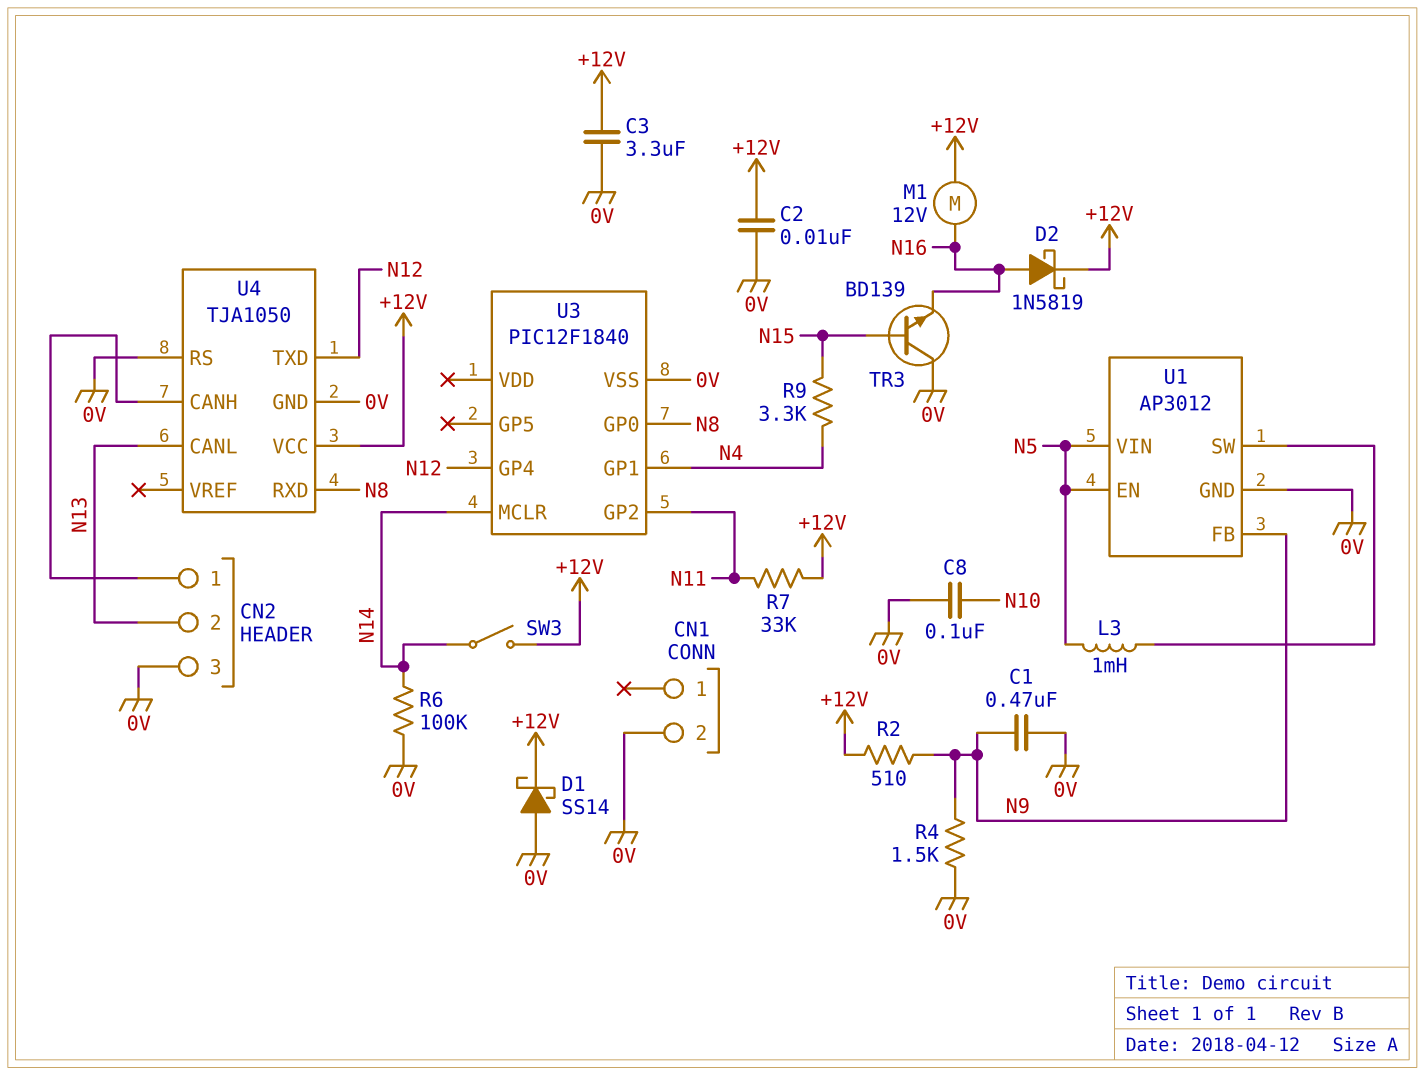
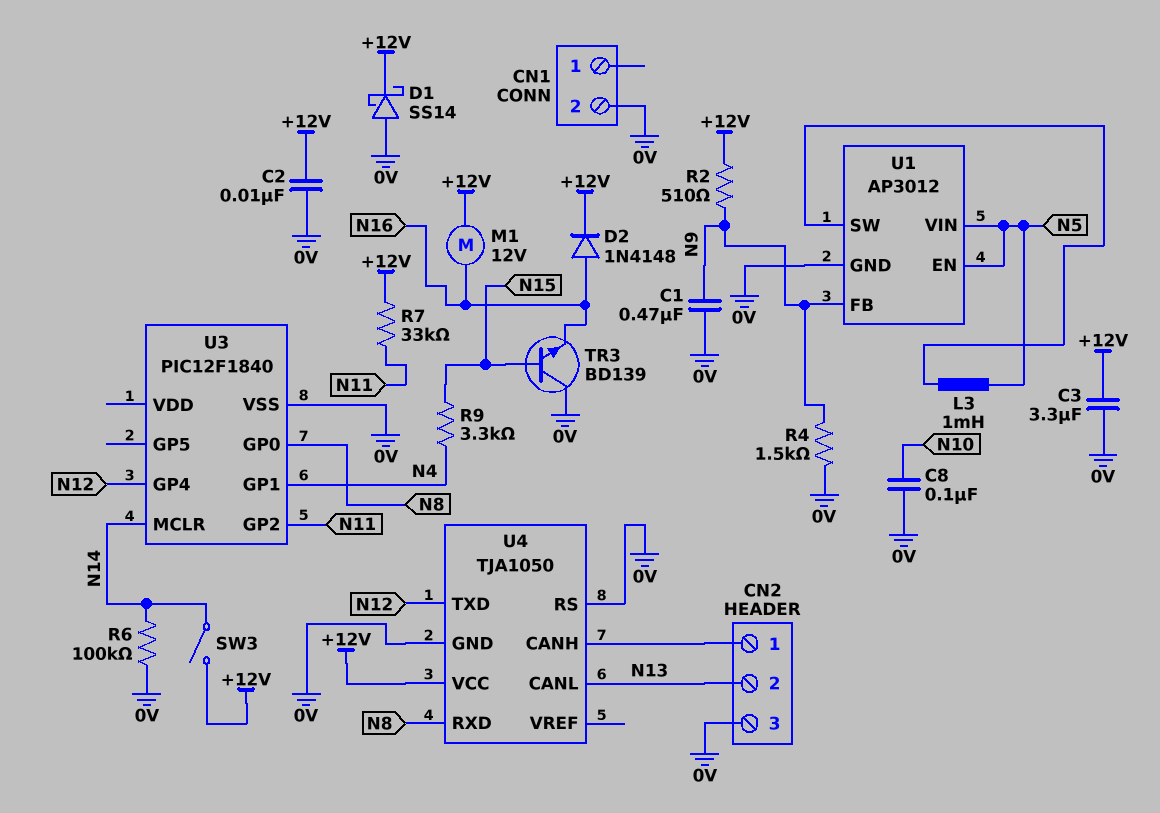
D2: schottky 1N5819 (A N16, K +12V) -> diode 1N4148 (A N16, K +12V)

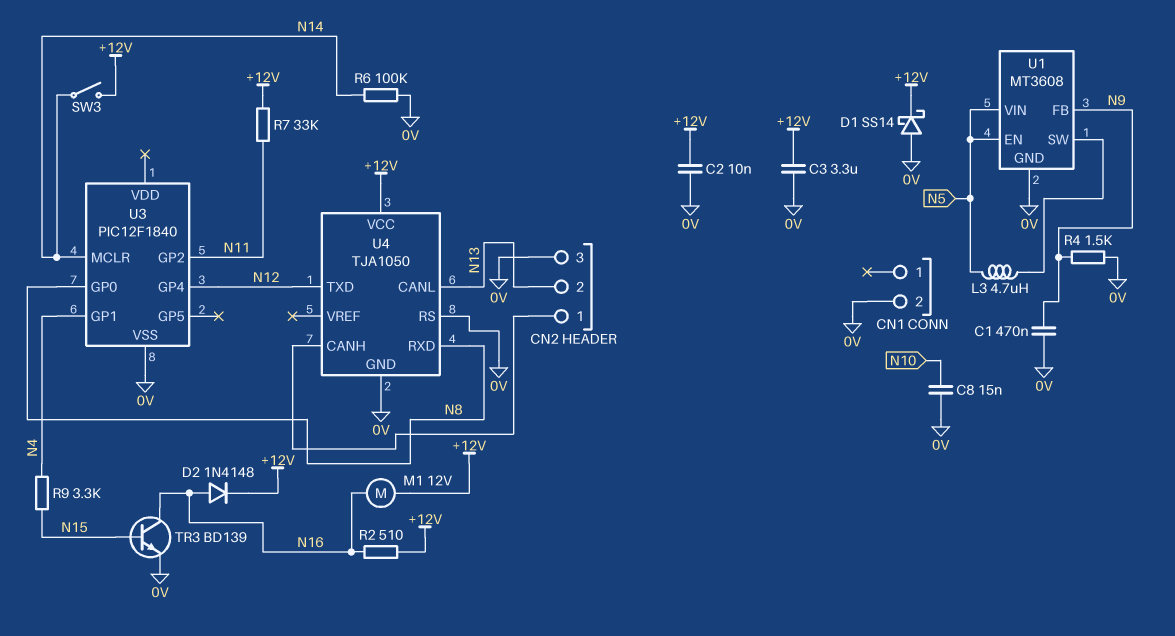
C8: 100nF (0V, N10) -> 15nF (0V, N10)
L3: 1mH (N5, U1/SW) -> 4.7uH (N5, U1/SW)
R2: 510 (+12V, N9) -> 510 (+12V, N16)
TR3: NPN BD139 (B N15, C 0V, E N16) -> NPN BD139 (B N15, C N16, E 0V)
U1: AP3012 -> MT3608

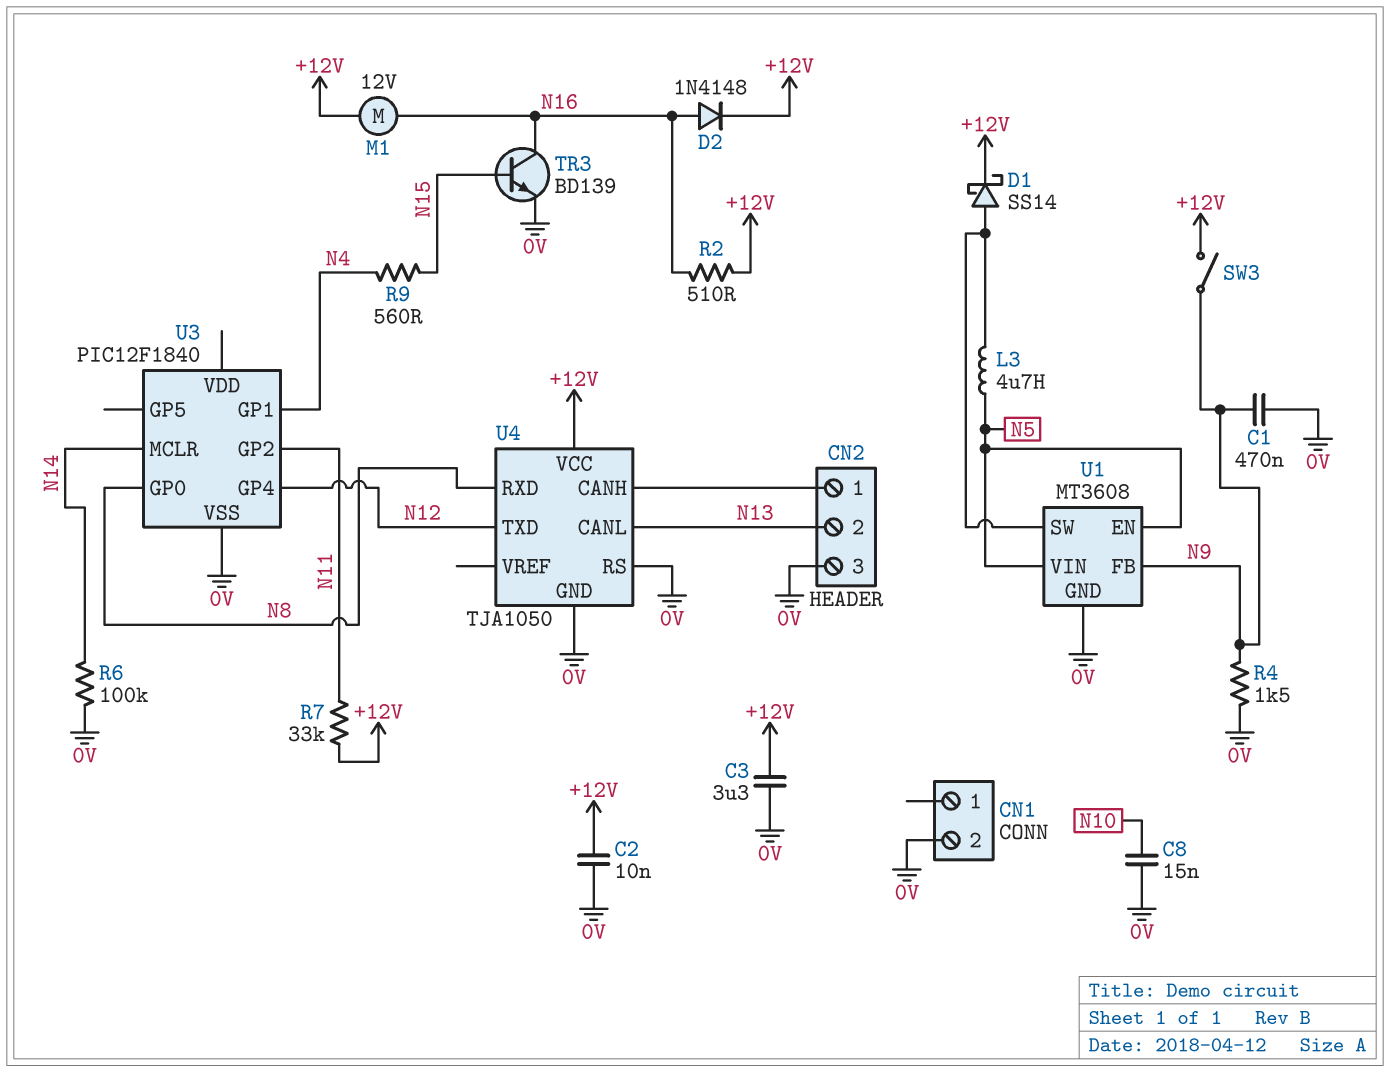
D1: schottky SS14 (A 0V, K +12V) -> schottky SS14 (A U1/SW, K +12V)
R9: 3.3k (N4, N15) -> 560 (N4, N15)
SW3: switch (+12V, N14) -> switch (+12V, N9)

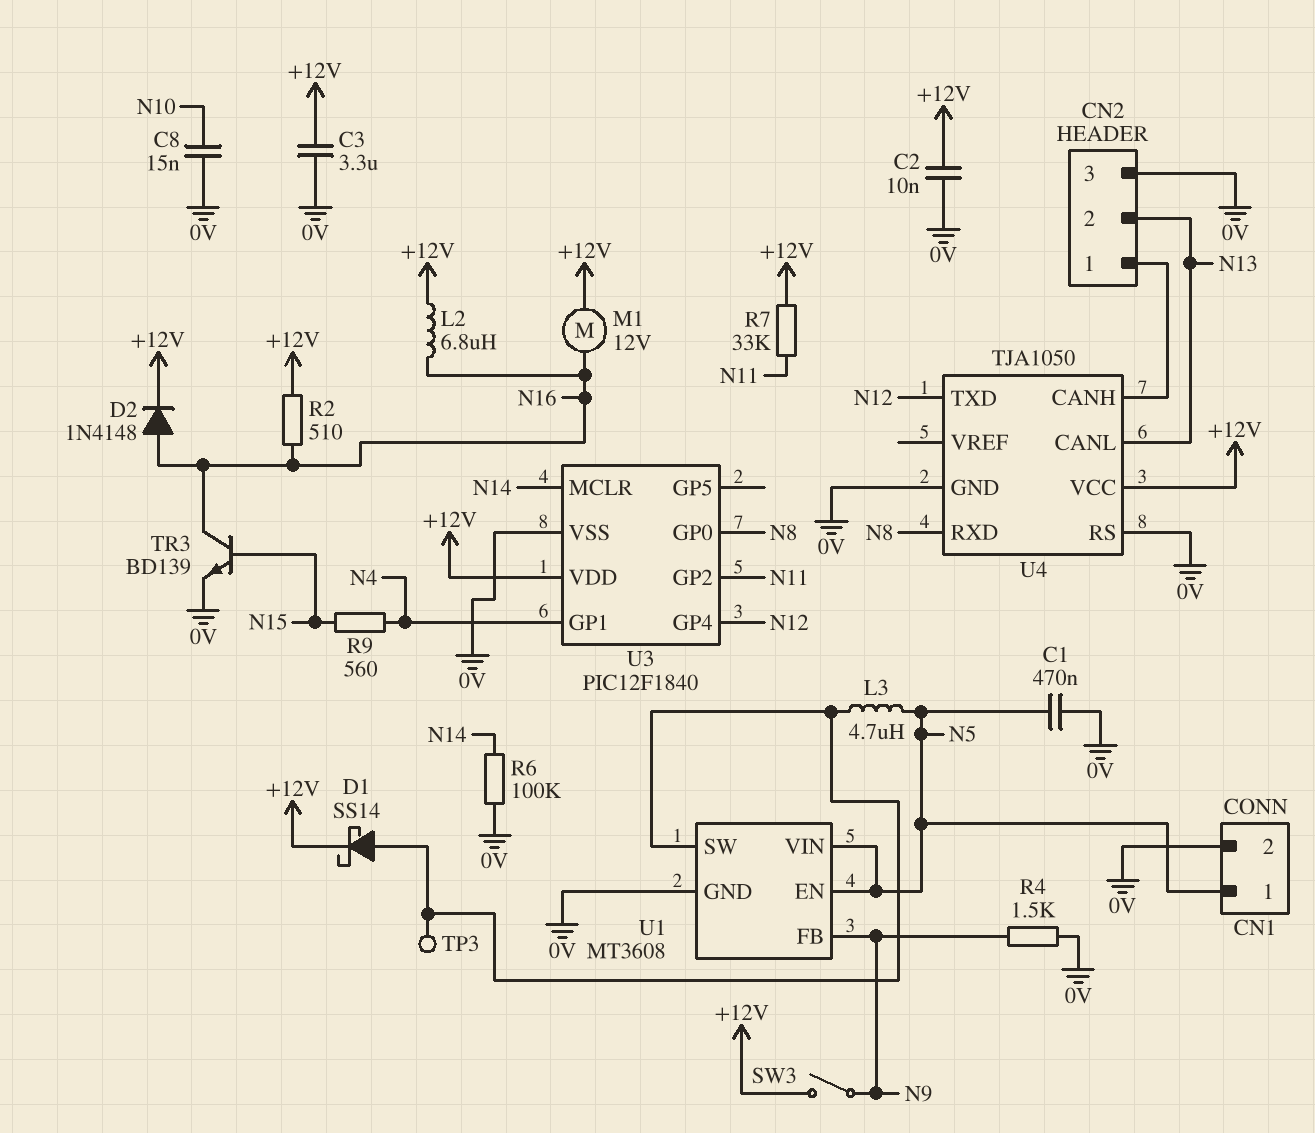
C1: 470nF (0V, N9) -> 470nF (0V, N5)
CN1 pin 1: none -> N5
L2: none -> 6.8uH (+12V, N16)
TP3: none -> test point (U1/SW)
U3 pin VDD: none -> +12V

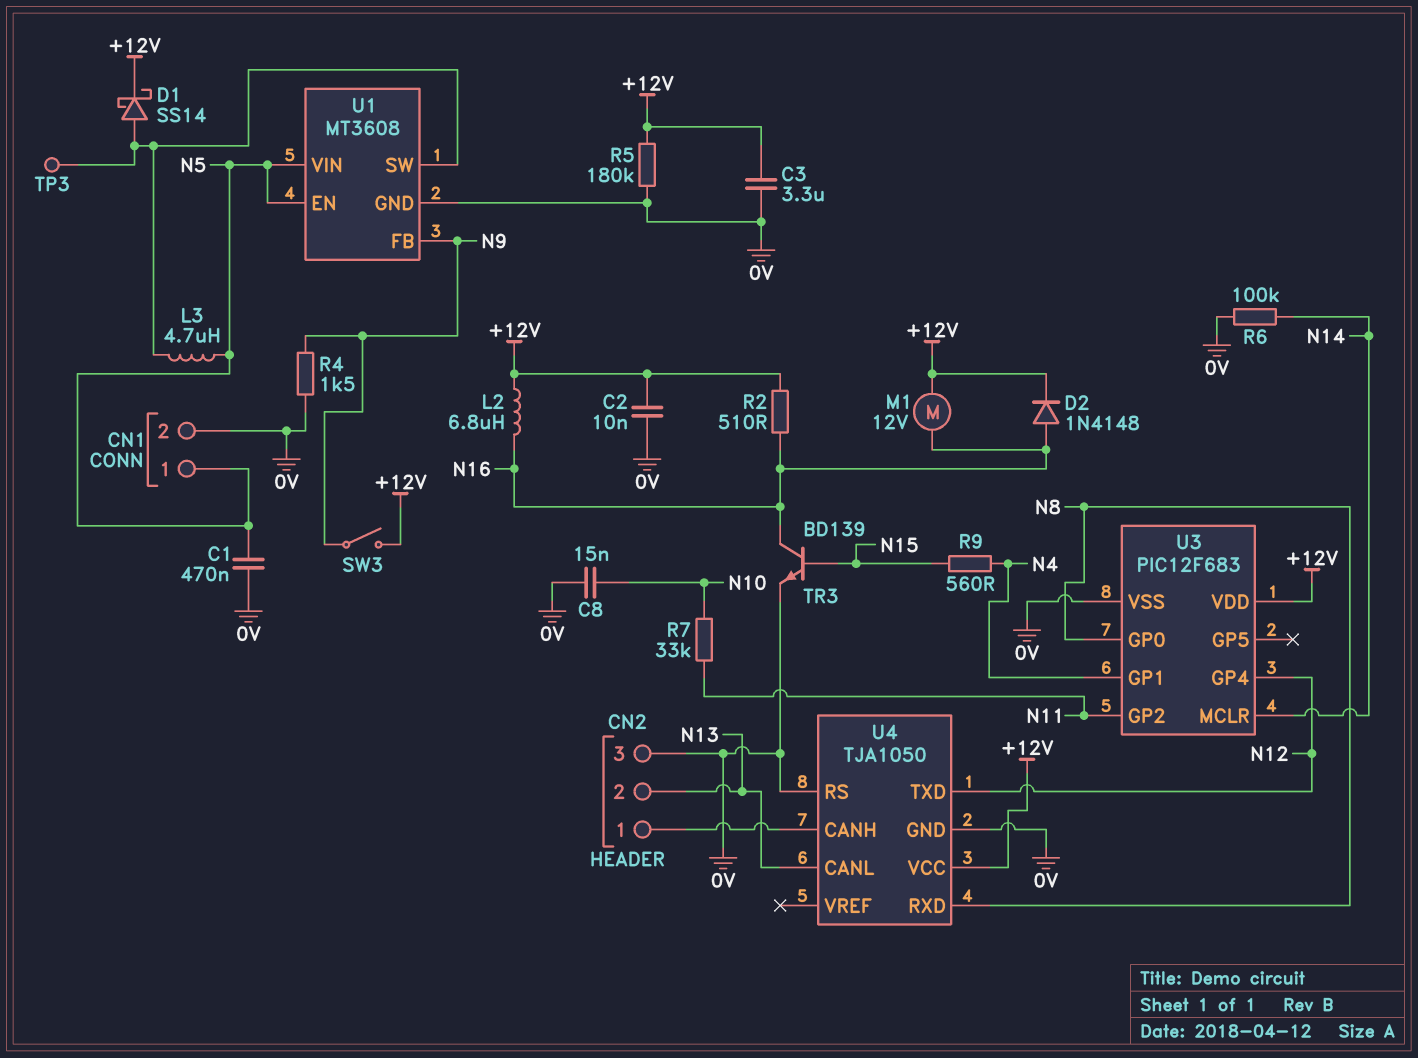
R5: none -> 180k (+12V, 0V)
R7: 33k (+12V, N11) -> 33k (N10, N11)
U3: PIC12F1840 -> PIC12F683

